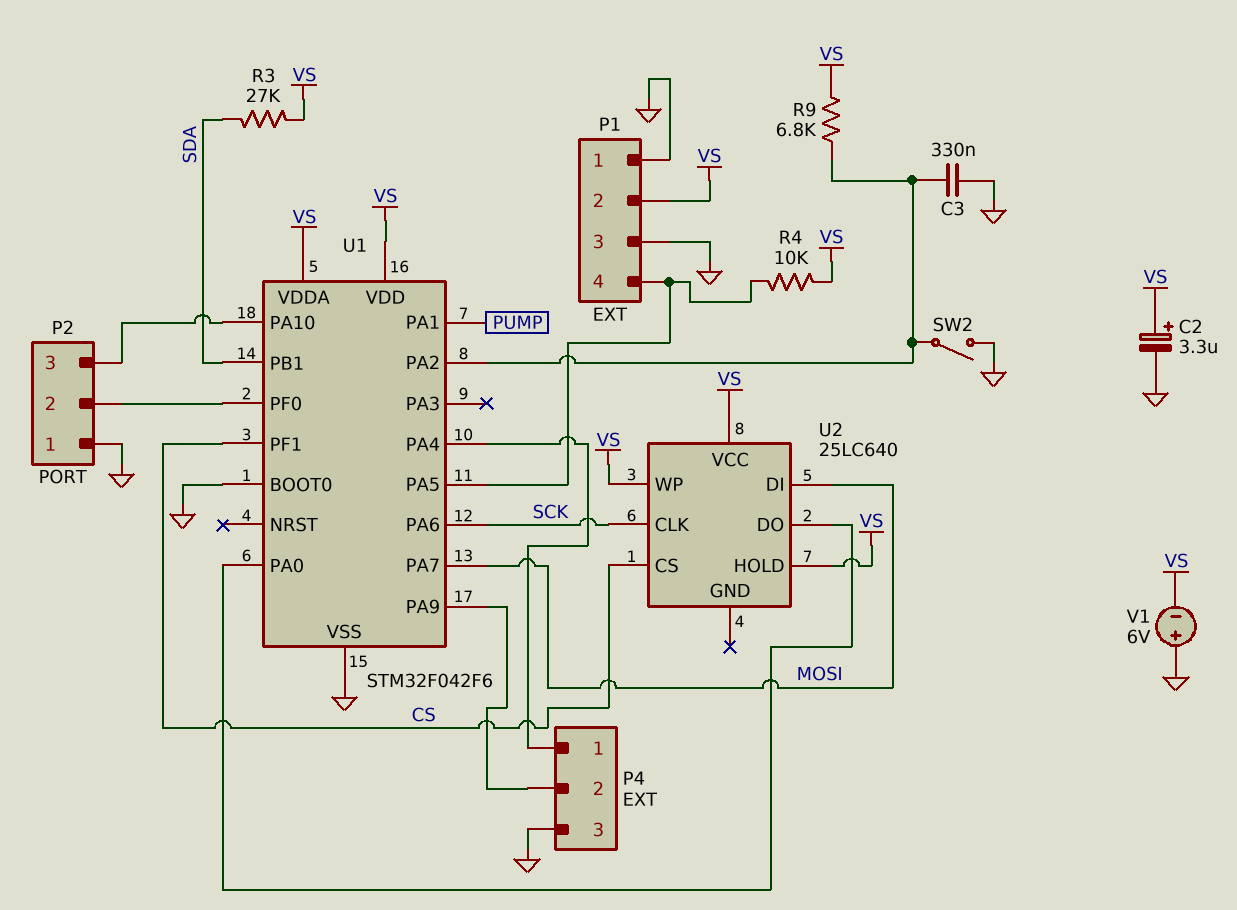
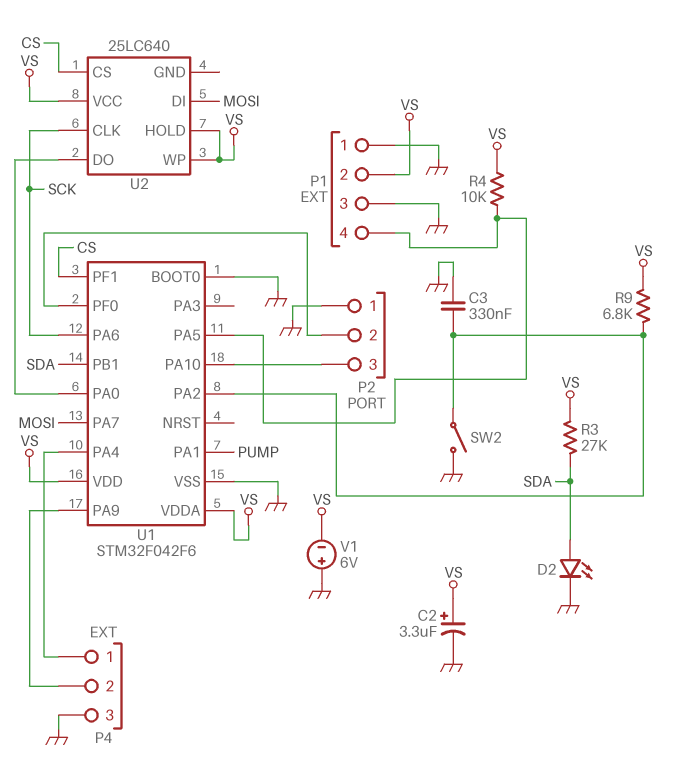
D2: none -> LED (A SDA, K GND)

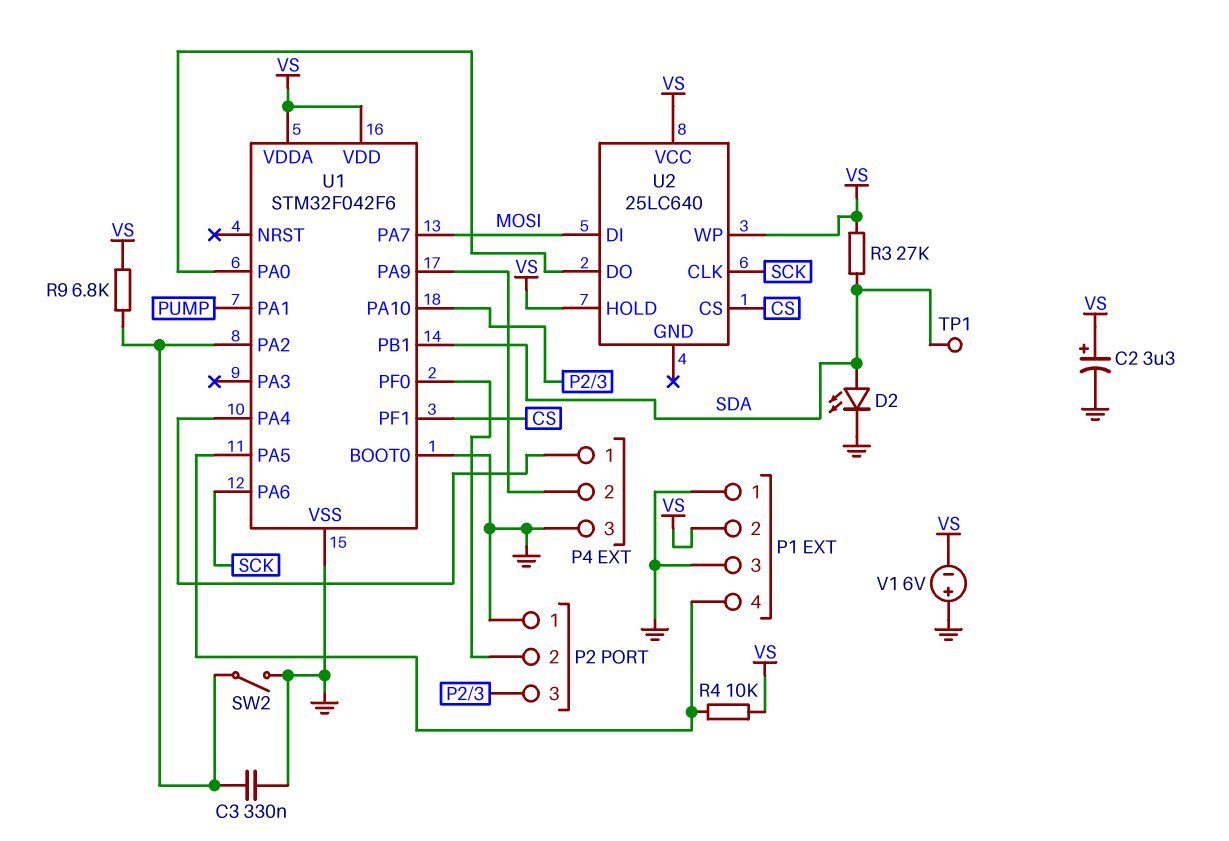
TP1: none -> test point (SDA)

